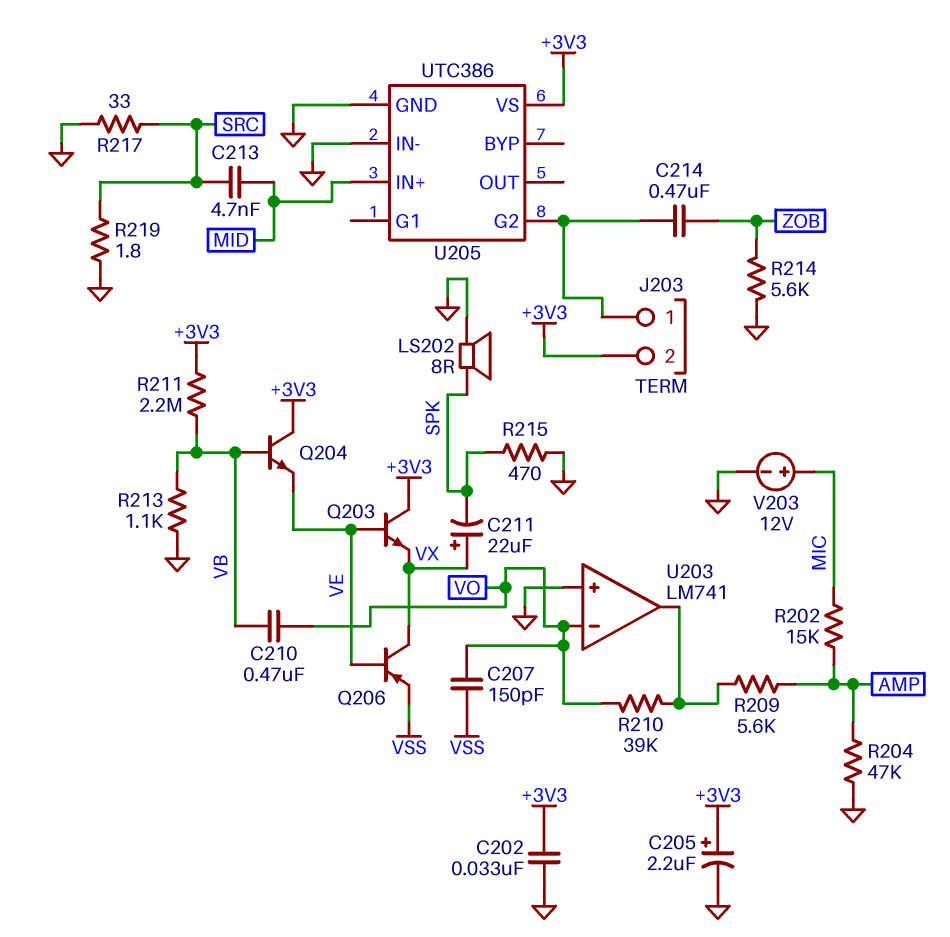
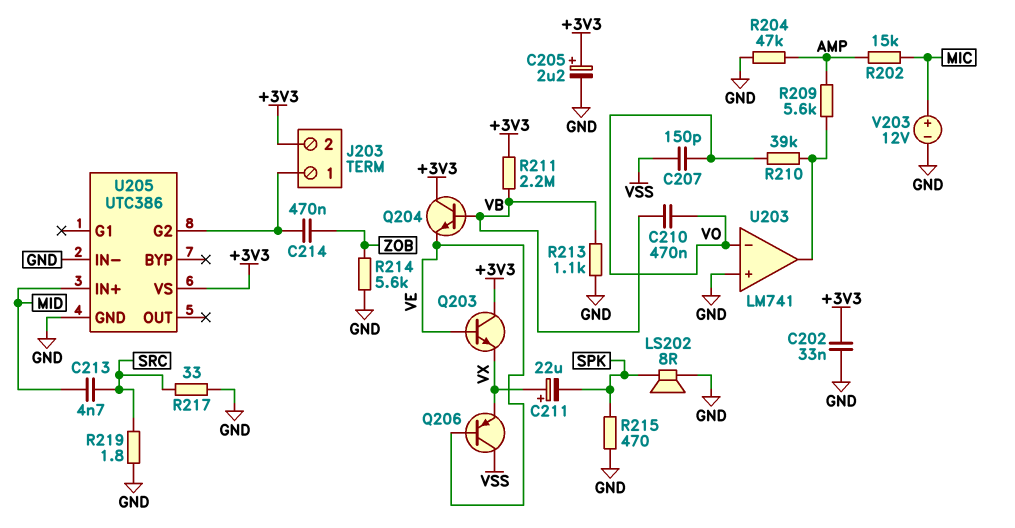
Q206: PNP (B VE, C VX, E VSS) -> PNP (B VE, C VSS, E VX)

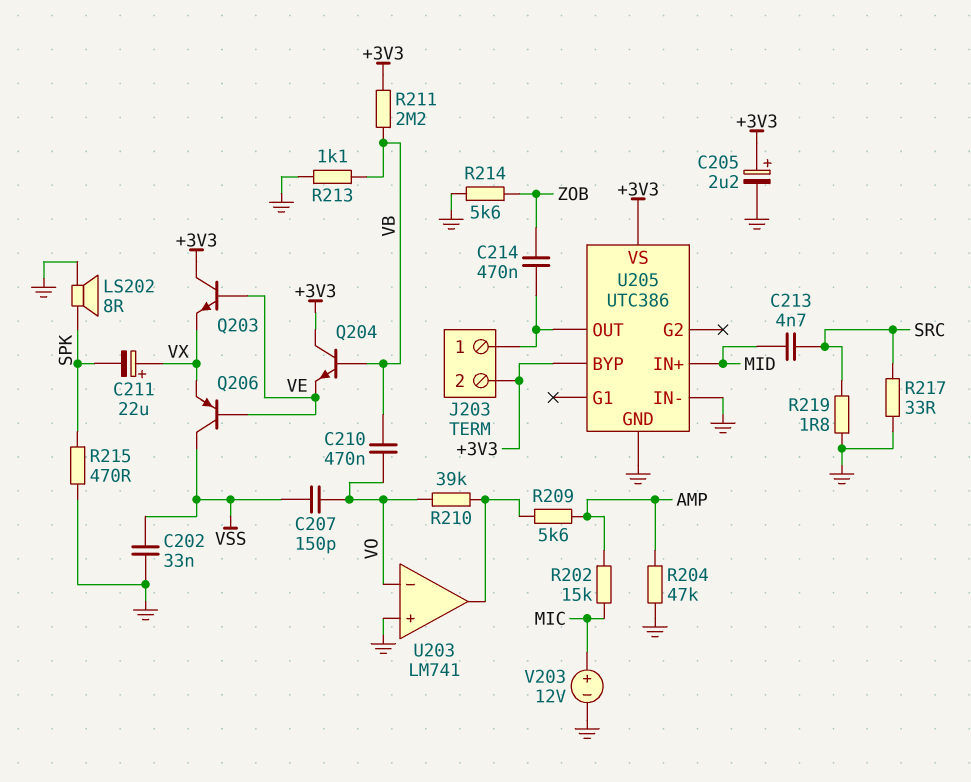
C202: 33nF (+3V3, GND) -> 33nF (GND, VSS)
U205 pin BYP: none -> +3V3
U205 pin G2: J203/1 -> none
U205 pin OUT: none -> J203/1

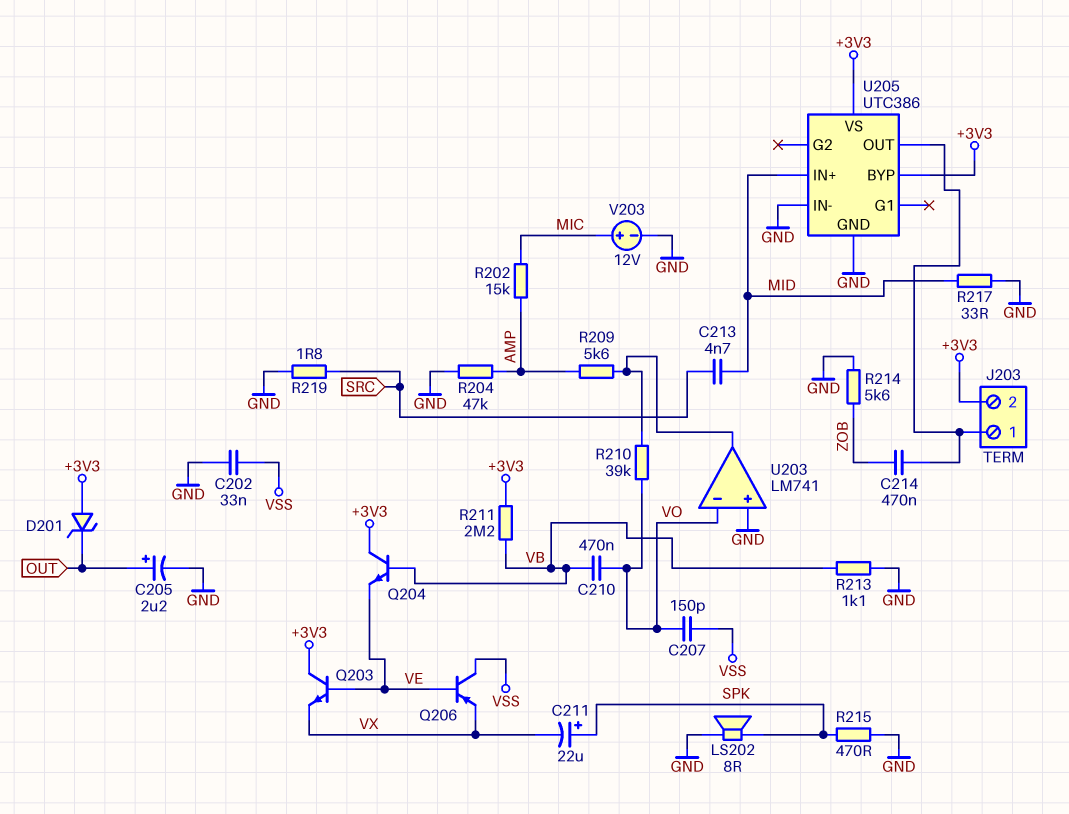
C205: 2.2uF (plus +3V3, minus GND) -> 2.2uF (plus OUT, minus GND)
C211: 22uF (plus VX, minus SPK) -> 22uF (plus SPK, minus VX)
D201: none -> zener (A +3V3, K OUT)
R217: 33 (GND, SRC) -> 33 (GND, MID)

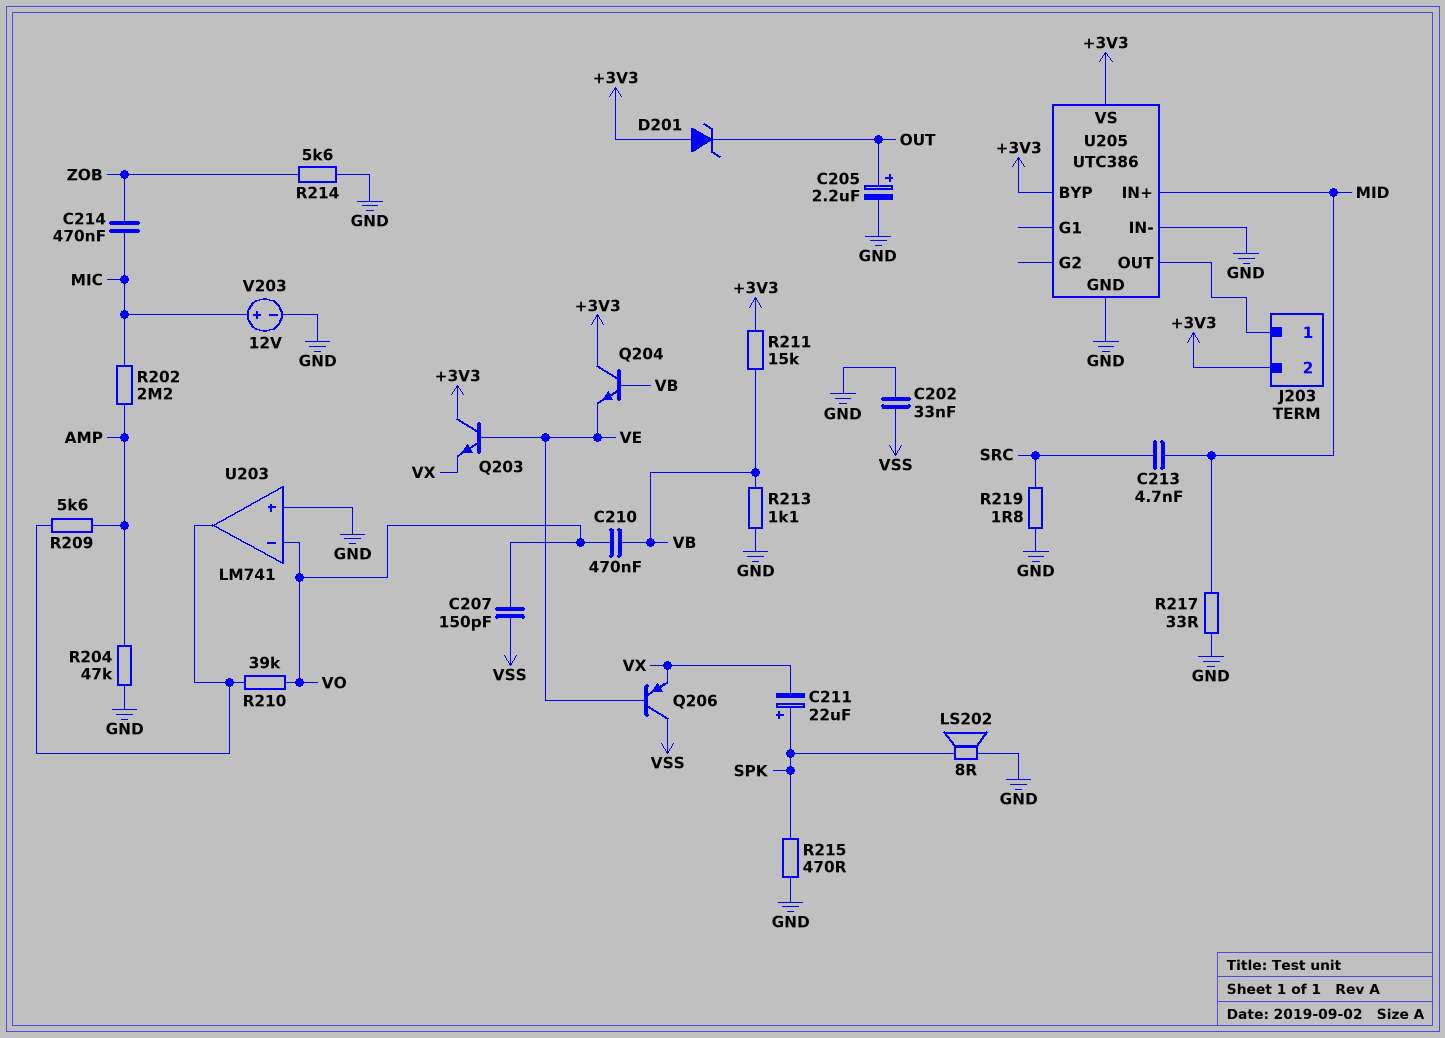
C214: 470nF (J203/1, ZOB) -> 470nF (MIC, ZOB)
R202: 15k (AMP, MIC) -> 2.2M (AMP, MIC)
R211: 2.2M (+3V3, VB) -> 15k (+3V3, VB)

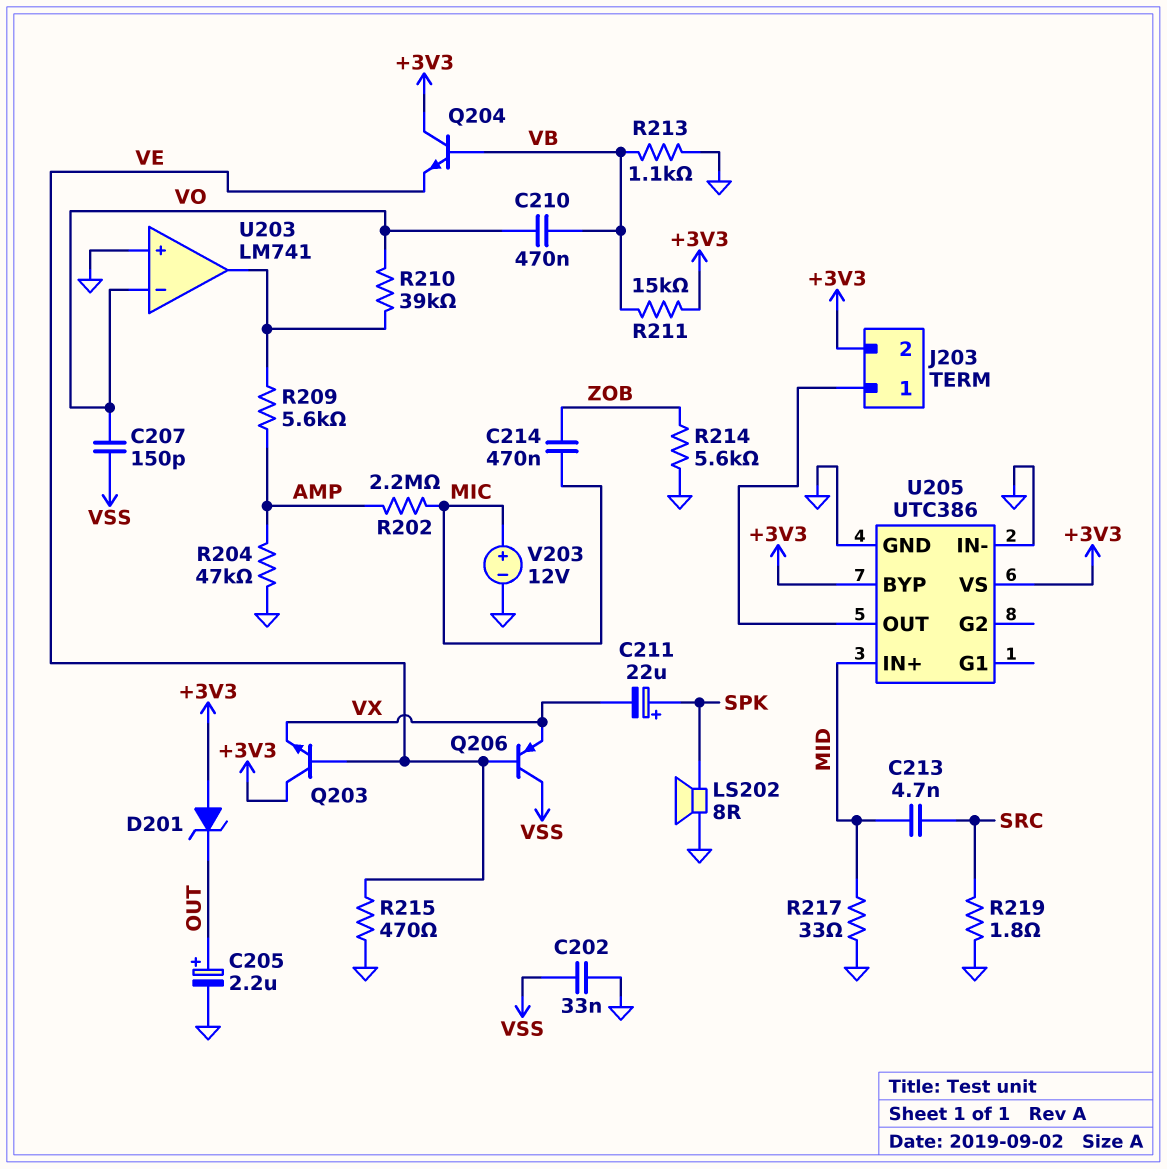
R215: 470 (GND, SPK) -> 470 (GND, VE)

